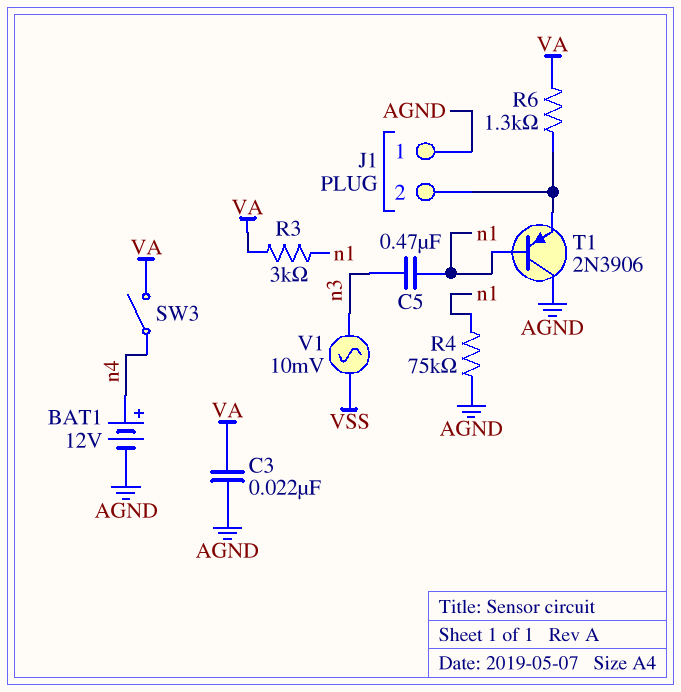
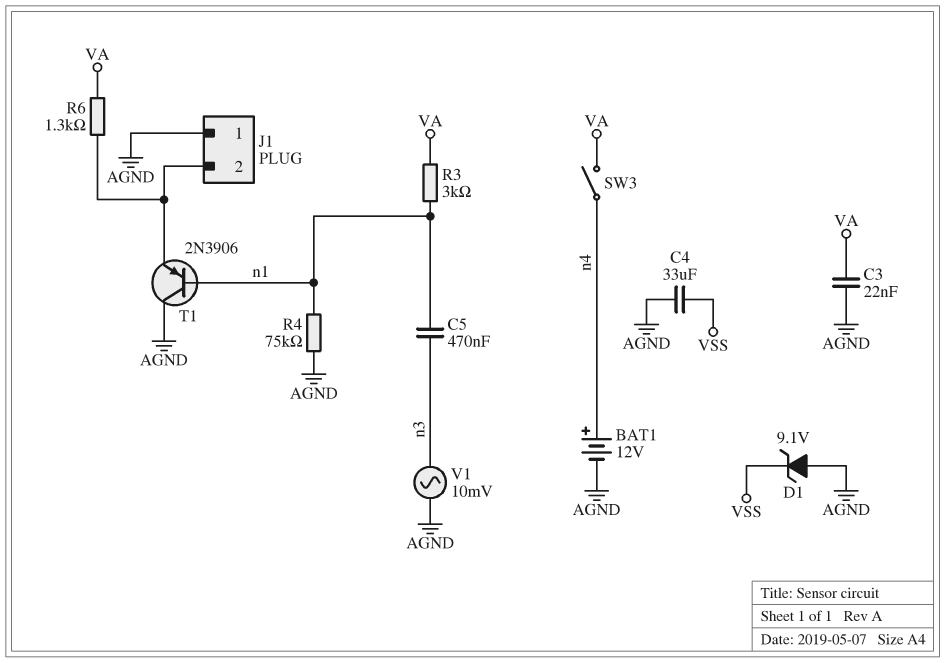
C4: none -> 33uF (AGND, VSS)
D1: none -> zener 9.1V (A AGND, K VSS)
V1: AC 10mV (VSS, n3) -> AC 10mV (AGND, n3)

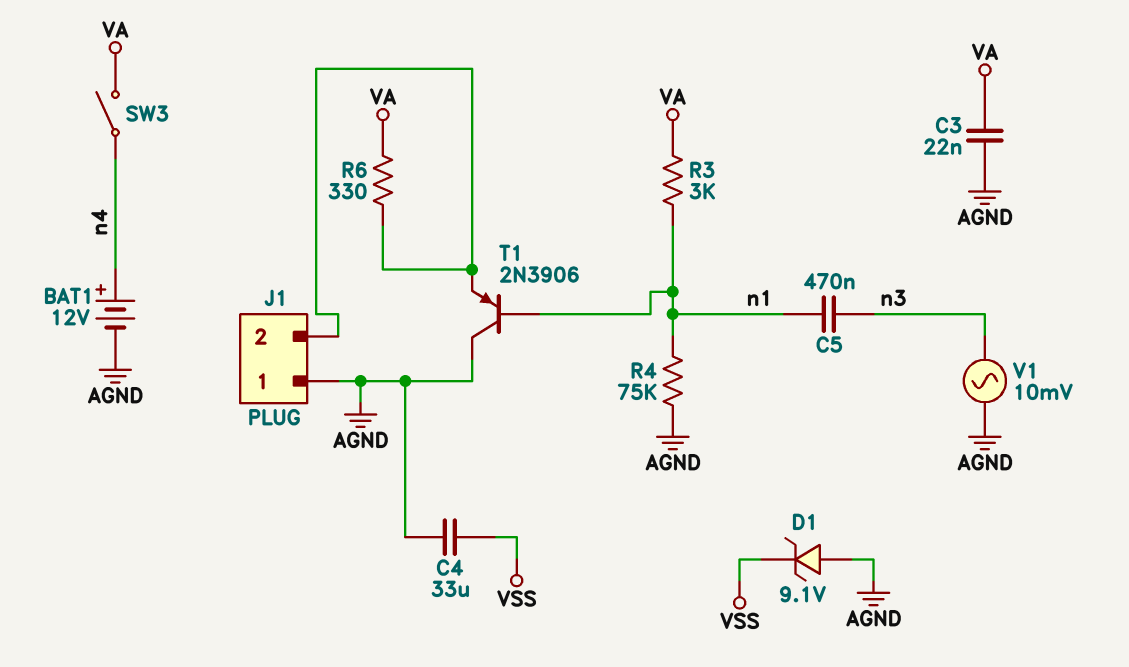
R6: 1.3k (J1/2, VA) -> 330 (J1/2, VA)

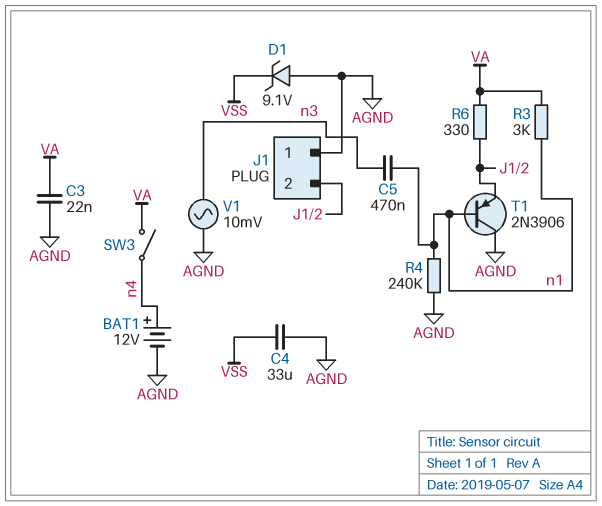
R4: 75k (AGND, n1) -> 240k (AGND, n1)

